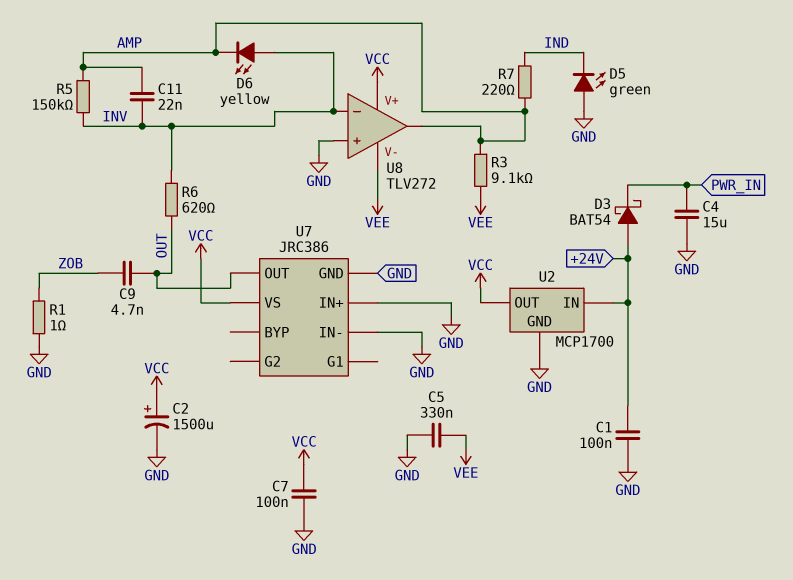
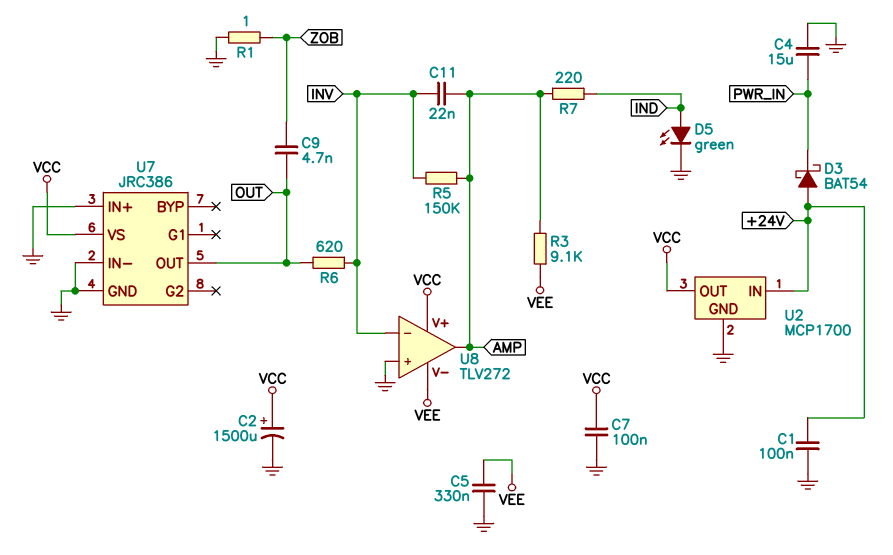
D5: LED green (A GND, K IND) -> LED green (A IND, K GND)
D6: LED yellow (A INV, K AMP) -> none

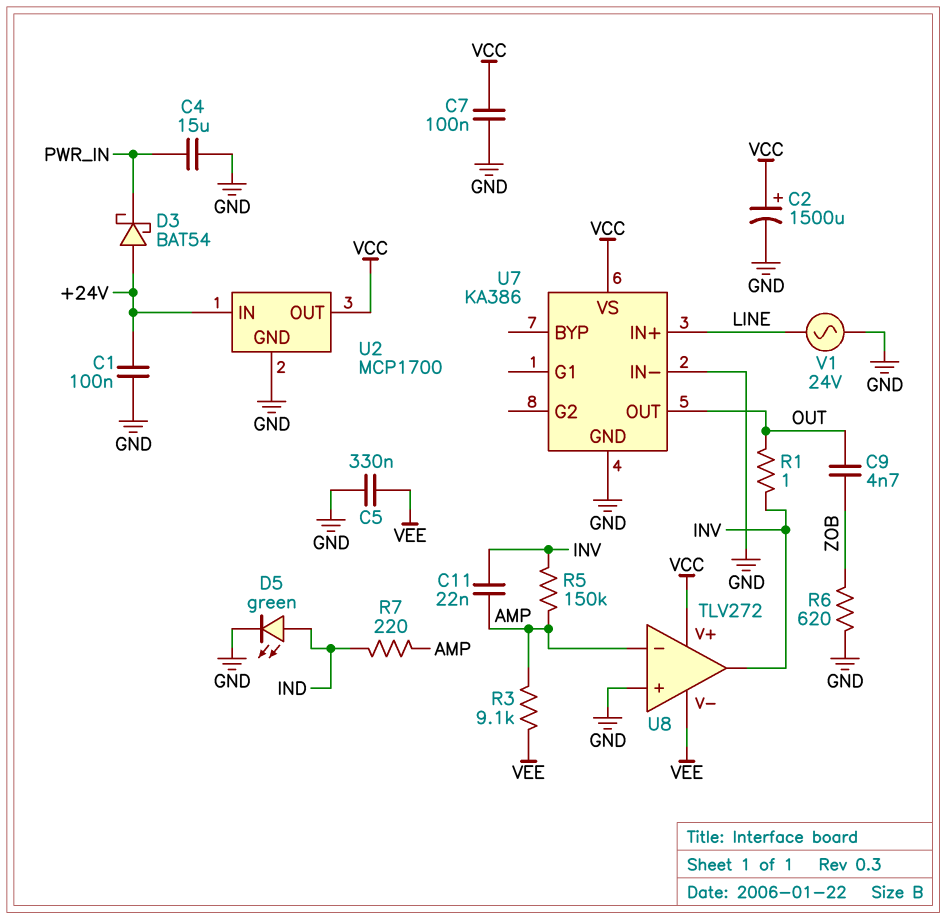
R1: 1 (GND, ZOB) -> 1 (INV, OUT)
R6: 620 (INV, OUT) -> 620 (GND, ZOB)
U7: JRC386 -> KA386
U7 pin IN+: GND -> LINE
U8 pin in-: INV -> AMP
U8 pin out: AMP -> INV
V1: none -> AC 24V (GND, LINE)

